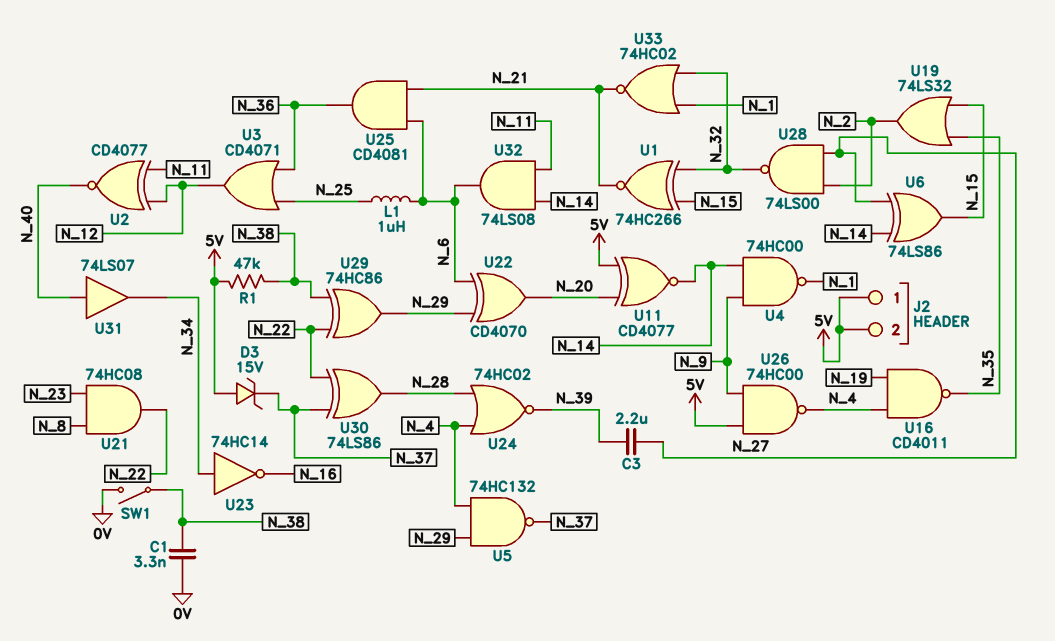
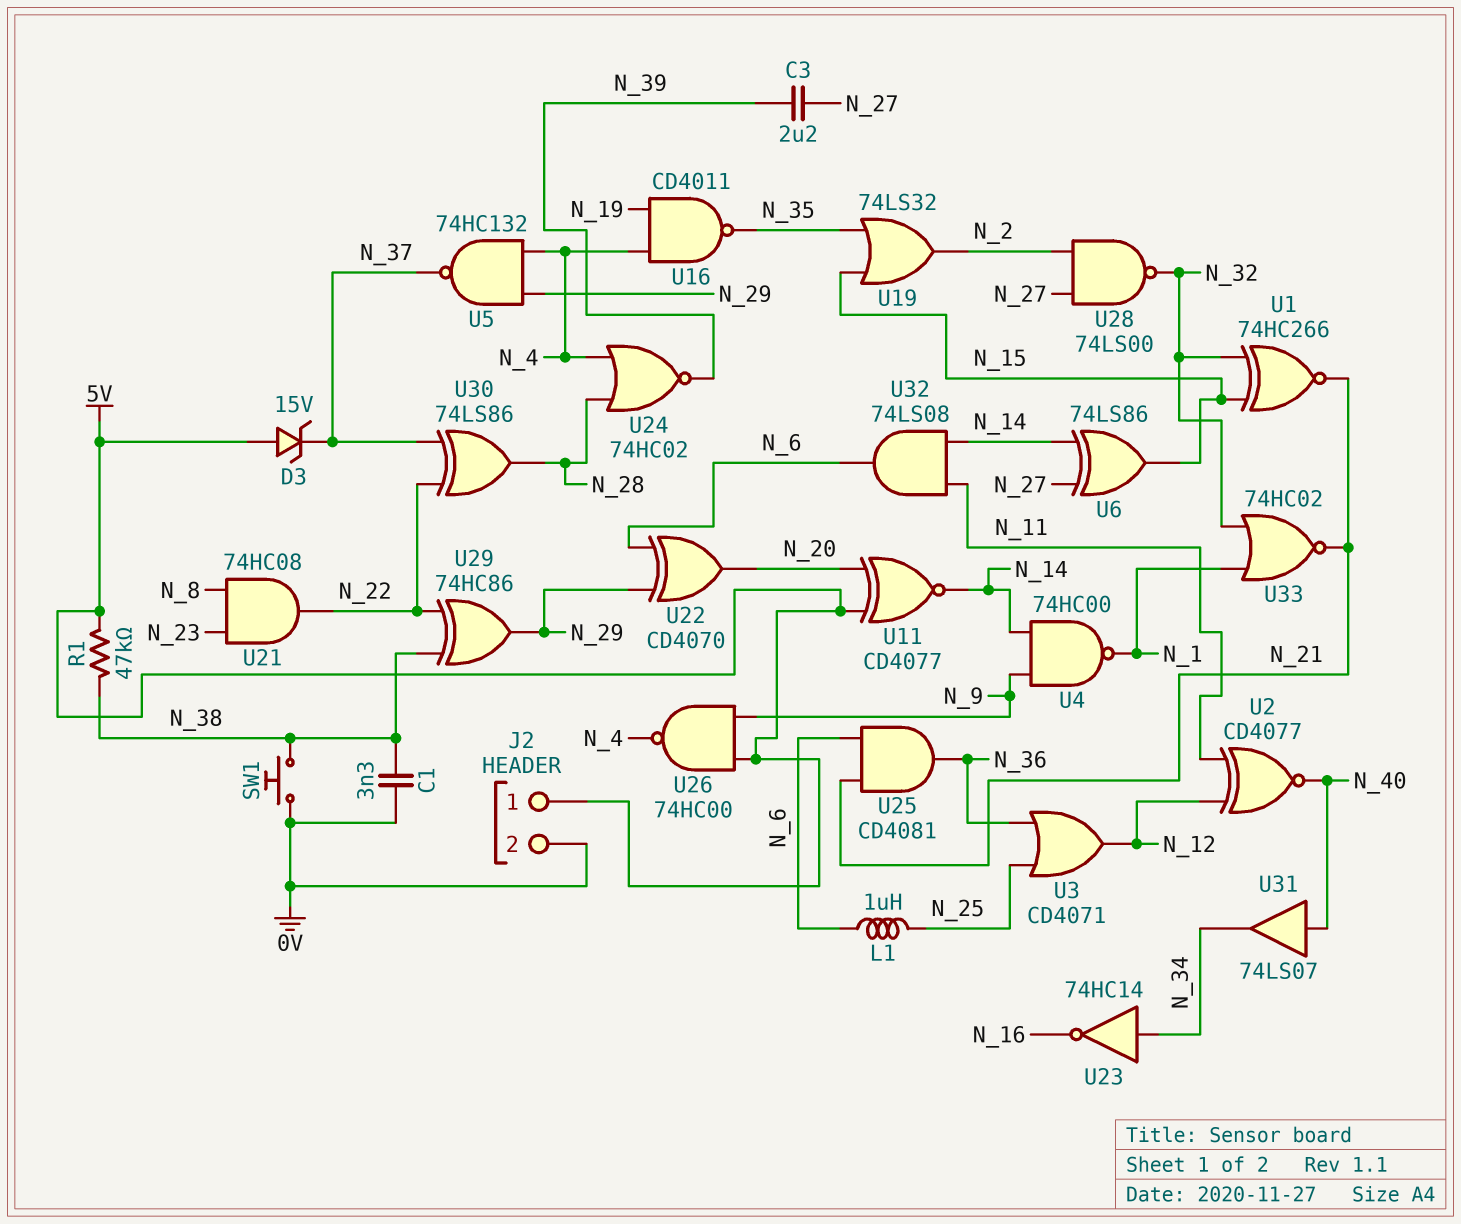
J2 pin 2: 5V -> 0V
SW1: switch (0V, N_38) -> button (0V, N_38)

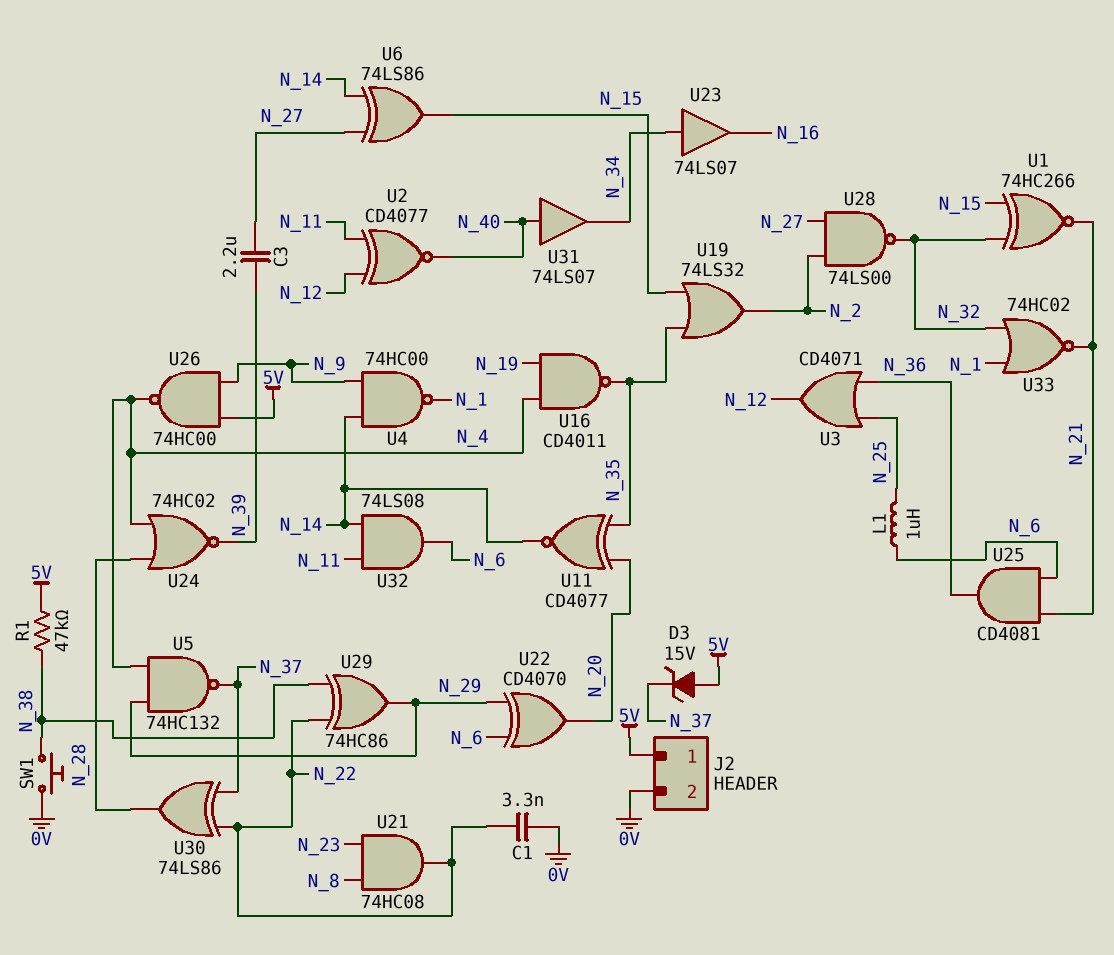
C1: 3.3nF (0V, N_38) -> 3.3nF (0V, N_22)
U11: XNOR CD4077 (in 5V, in N_20, out N_14) -> XNOR CD4077 (in N_20, in N_35, out N_14)
U23: NOT 74HC14 (in N_34, out N_16) -> buffer 74LS07 (in N_34, out N_16)

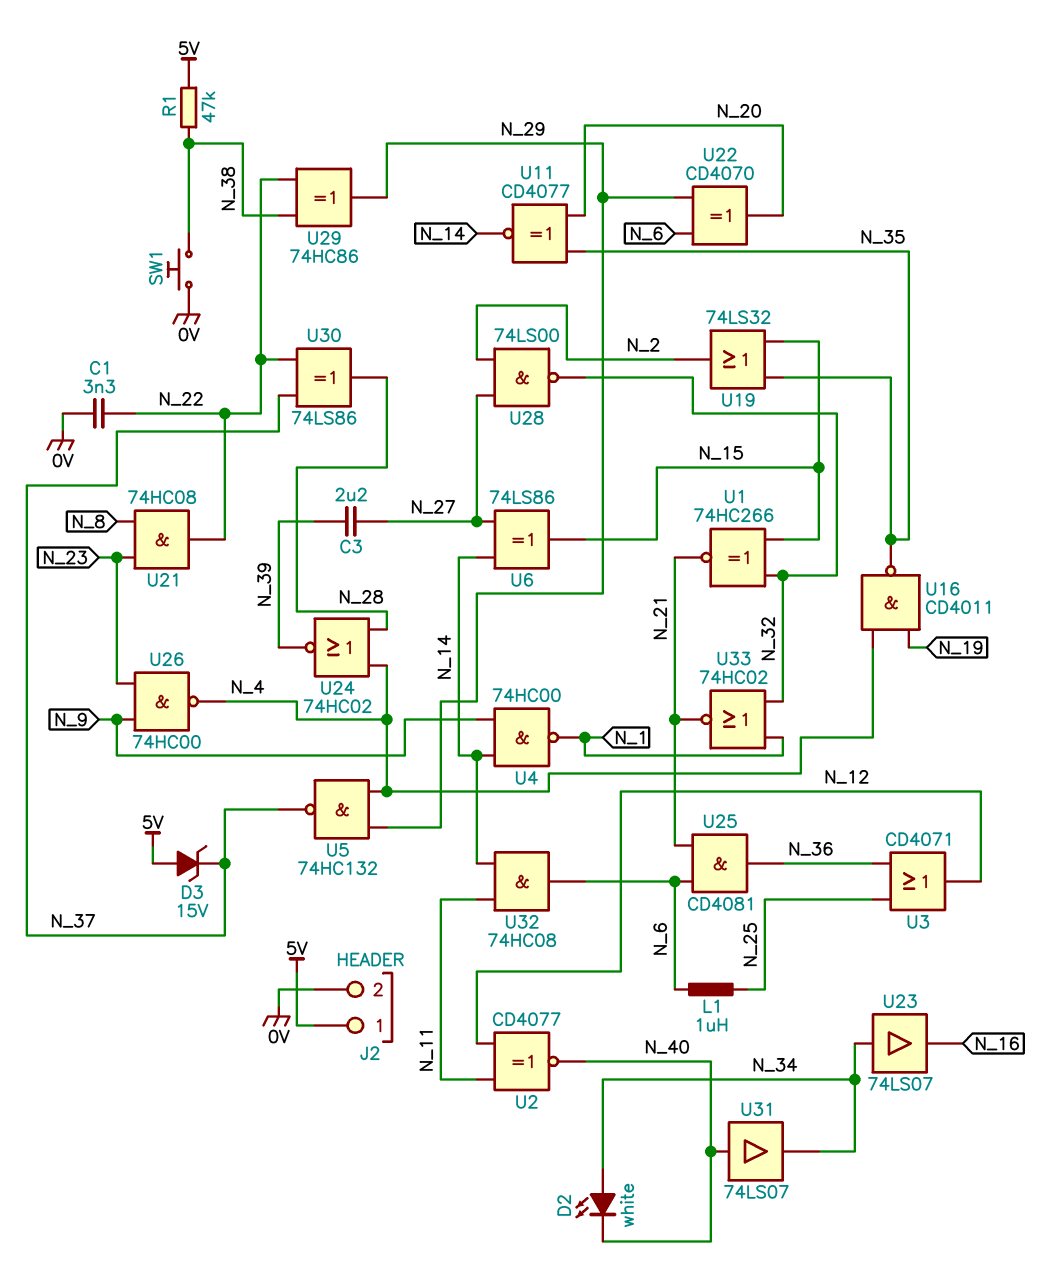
D2: none -> LED white (A N_34, K N_40)
U26: NAND 74HC00 (in 5V, in N_9, out N_4) -> NAND 74HC00 (in N_9, in N_23, out N_4)
U32: AND 74LS08 (in N_11, in N_14, out N_6) -> AND 74HC08 (in N_11, in N_14, out N_6)

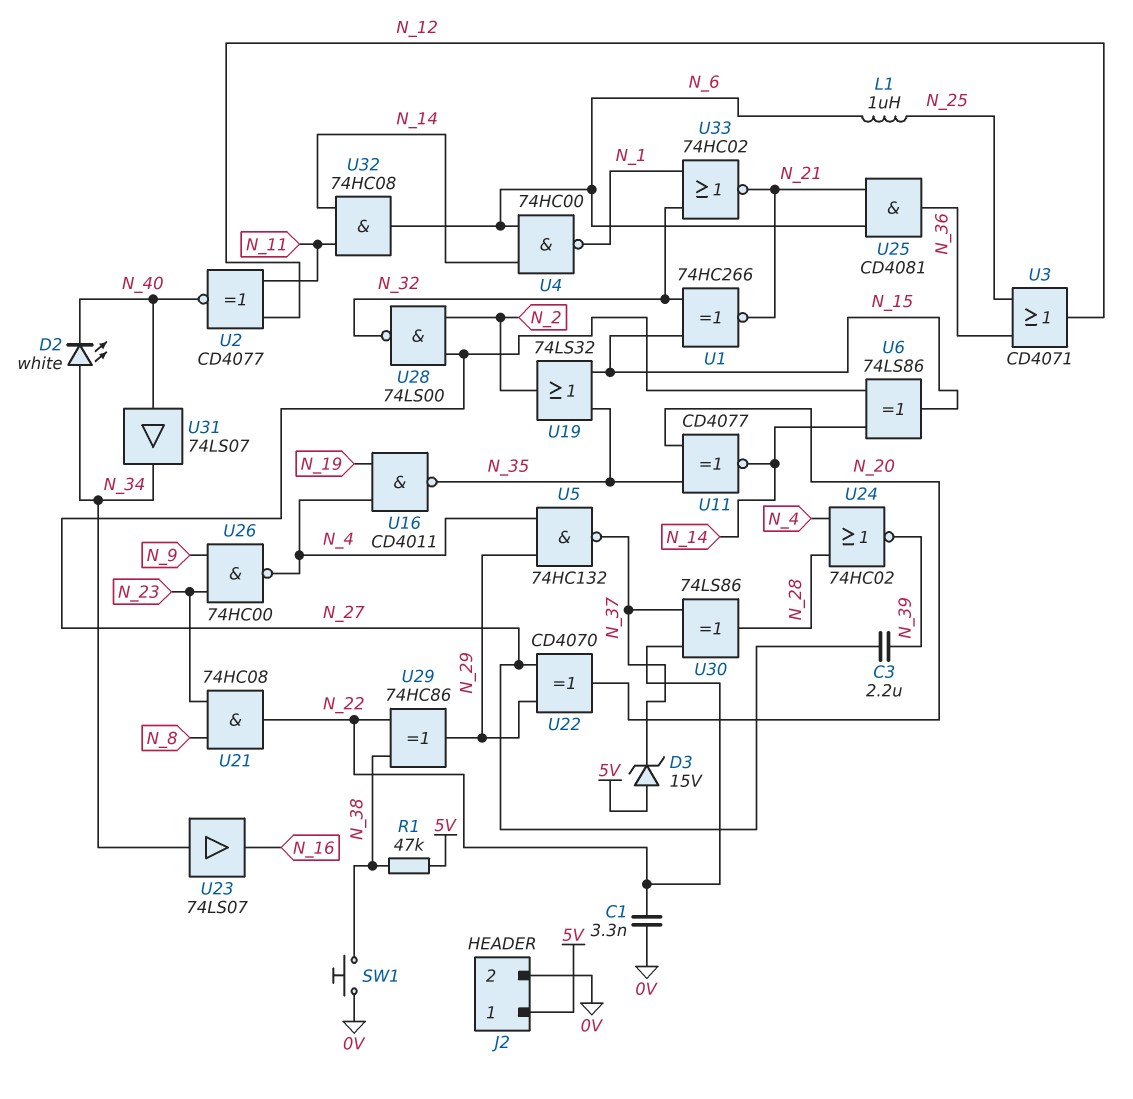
U4: NAND 74HC00 (in N_9, in N_14, out N_1) -> NAND 74HC00 (in N_6, in N_14, out N_1)
U22: XOR CD4070 (in N_6, in N_29, out N_20) -> XOR CD4070 (in N_27, in N_29, out N_20)

